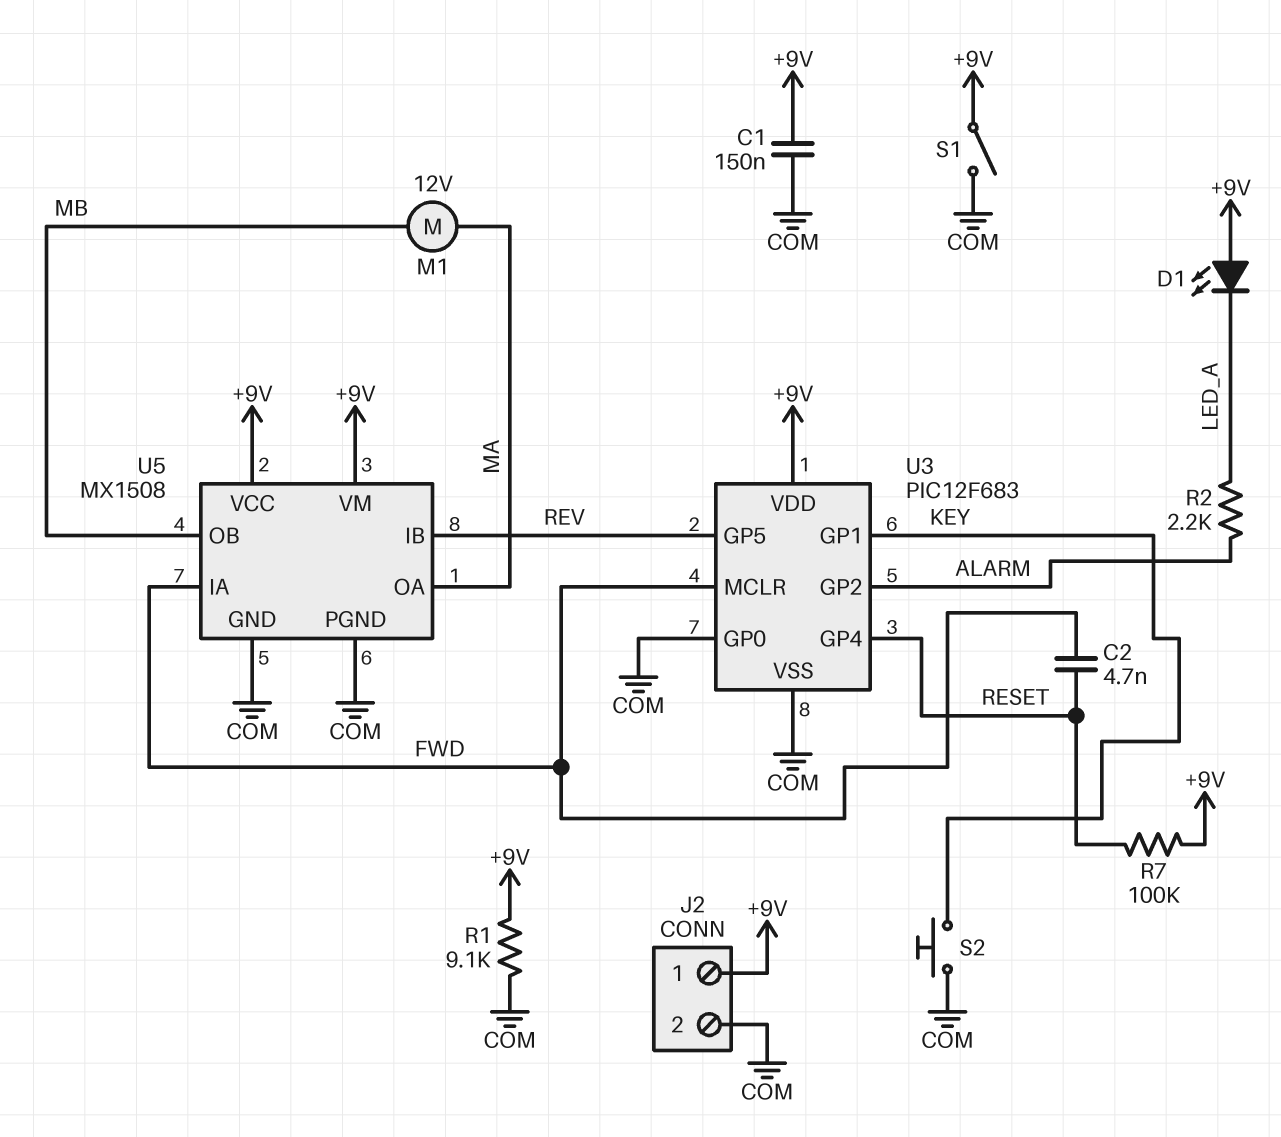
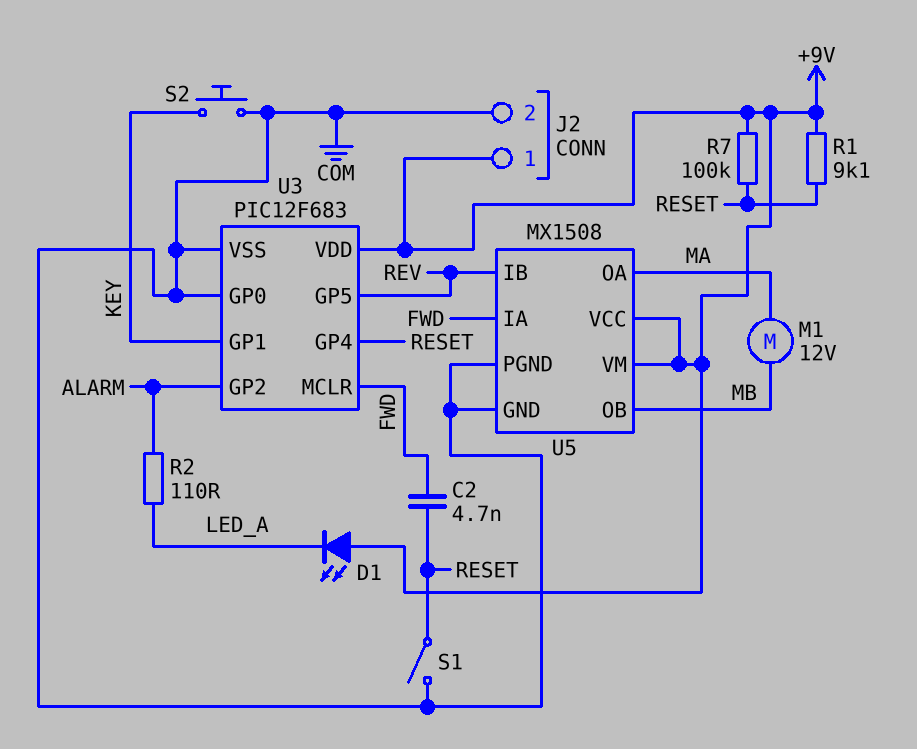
C1: 150nF (+9V, COM) -> none
R1: 9.1k (+9V, COM) -> 9.1k (+9V, RESET)
R2: 2.2k (ALARM, LED_A) -> 110 (ALARM, LED_A)
S1: switch (+9V, COM) -> switch (COM, RESET)

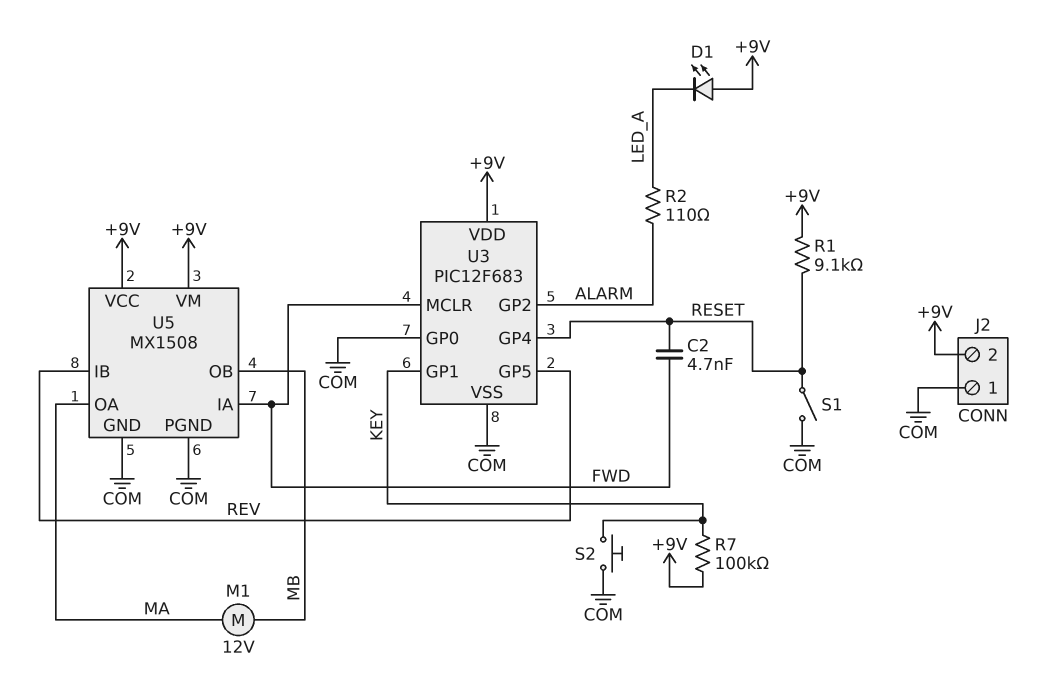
J2 pin 1: +9V -> COM
J2 pin 2: COM -> +9V
R7: 100k (+9V, RESET) -> 100k (+9V, KEY)

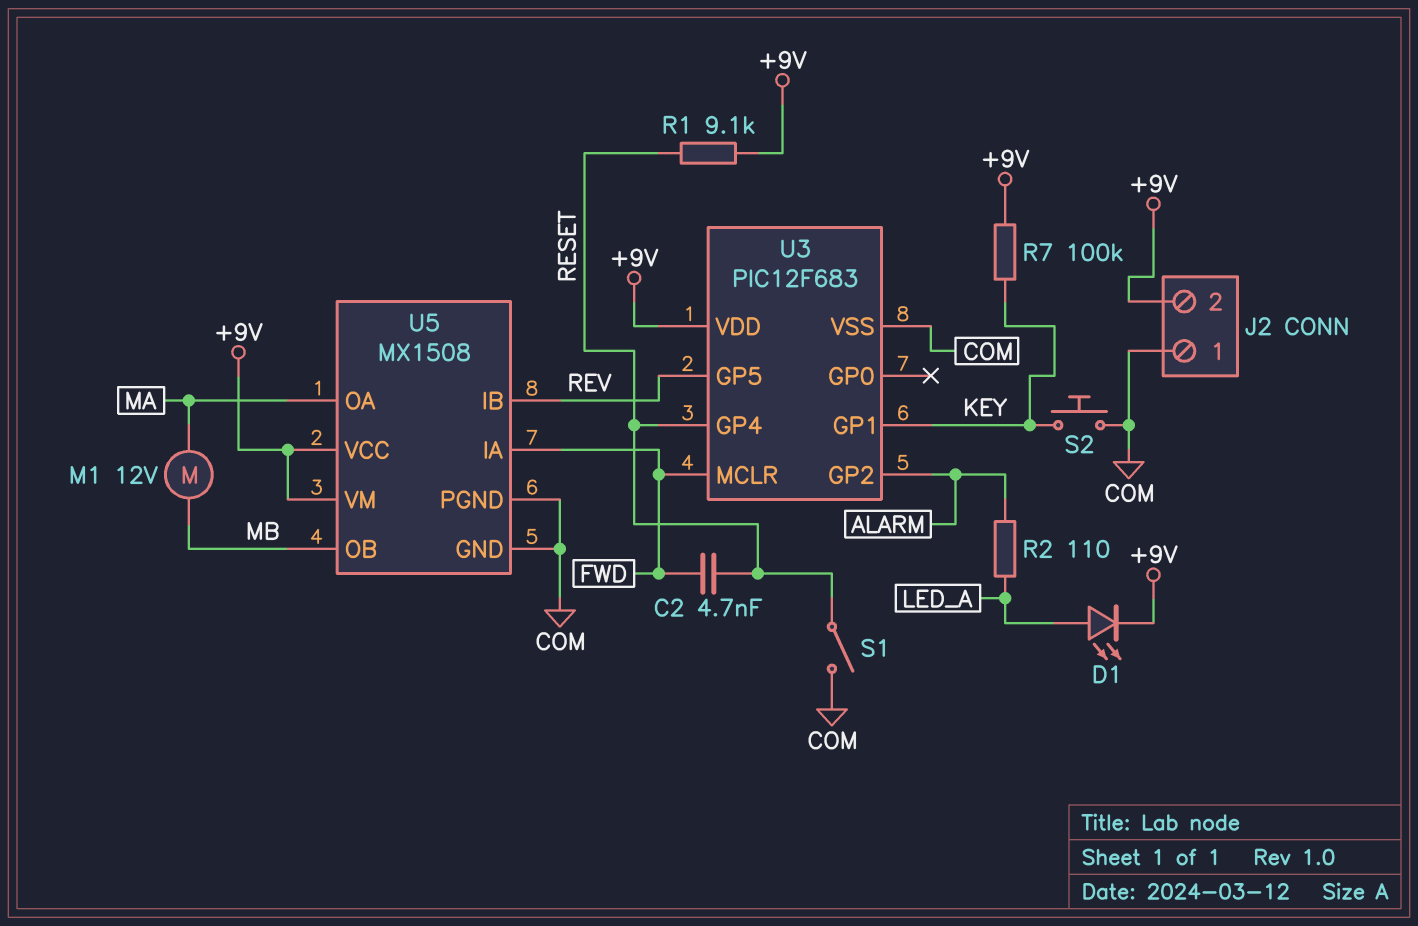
D1: LED (A +9V, K LED_A) -> LED (A LED_A, K +9V)
U3 pin GP0: COM -> none

